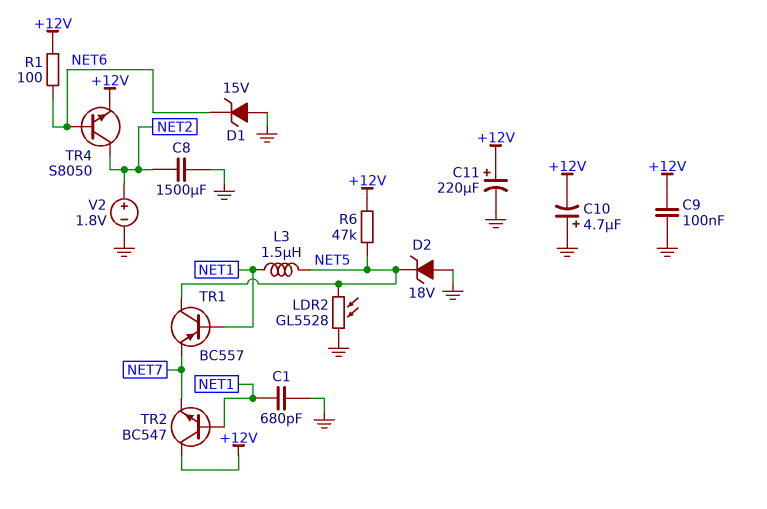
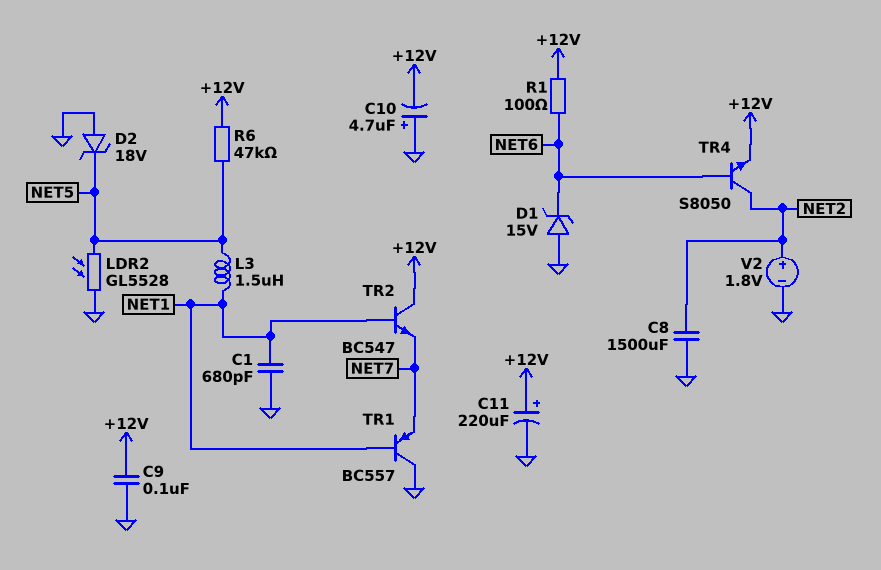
TR1: PNP BC557 (B NET1, C NET5, E NET7) -> PNP BC557 (B NET1, C GND, E NET7)

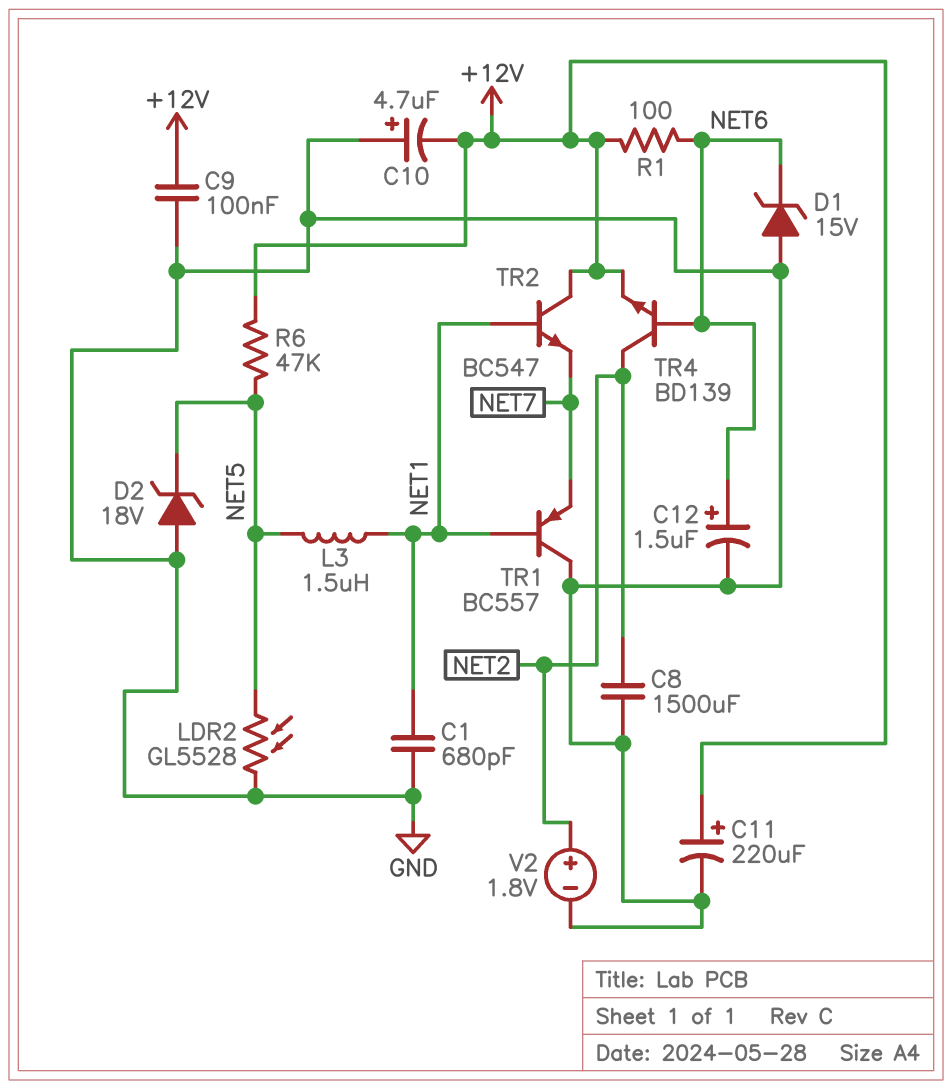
C12: none -> 1.5uF (plus NET6, minus GND)
TR4: NPN S8050 (B NET6, C NET2, E +12V) -> NPN BD139 (B NET6, C NET2, E +12V)

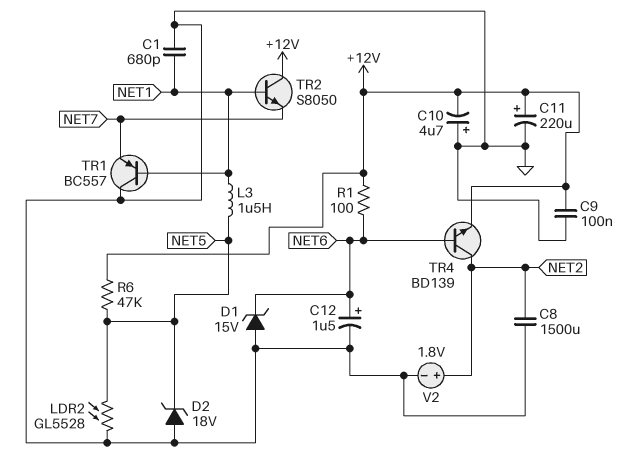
TR2: NPN BC547 (B NET1, C +12V, E NET7) -> NPN S8050 (B NET1, C +12V, E NET7)

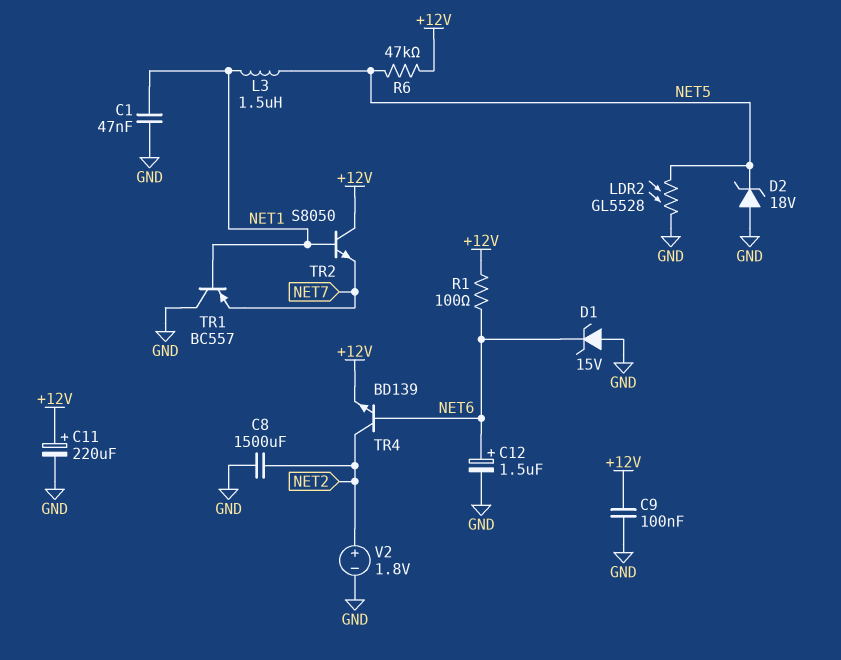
C1: 680pF (GND, NET1) -> 47nF (GND, NET1)
C10: 4.7uF (plus GND, minus +12V) -> none

